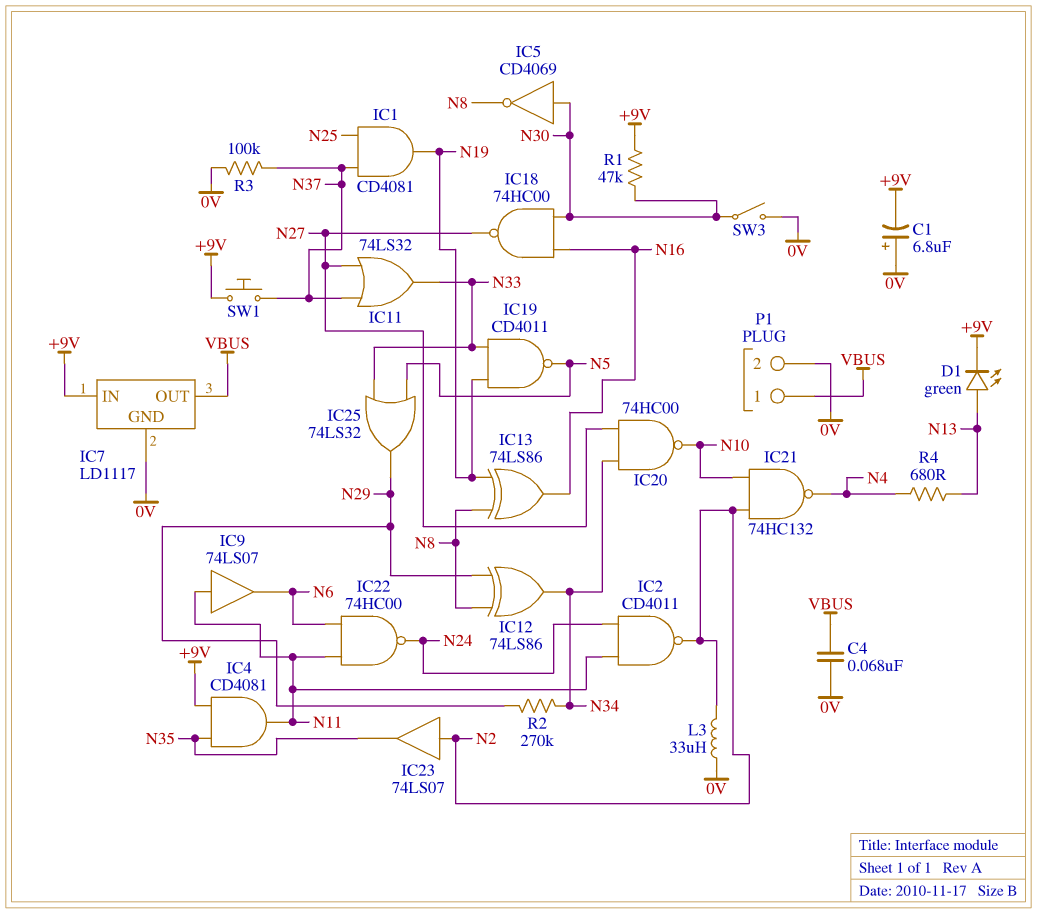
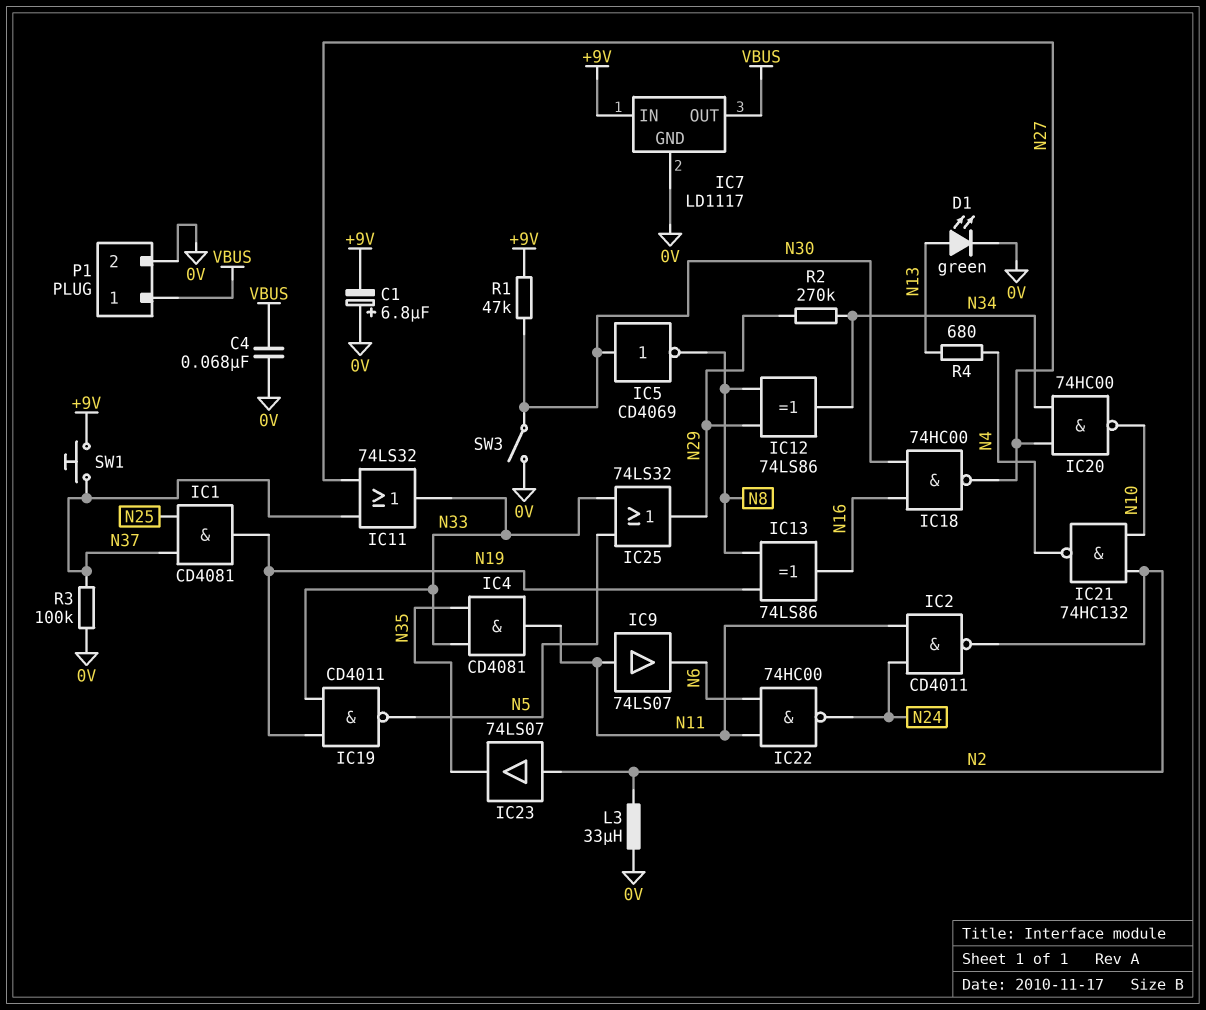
D1: LED green (A N13, K +9V) -> LED green (A N13, K 0V)
IC4: AND CD4081 (in +9V, in N35, out N11) -> AND CD4081 (in N33, in N35, out N11)

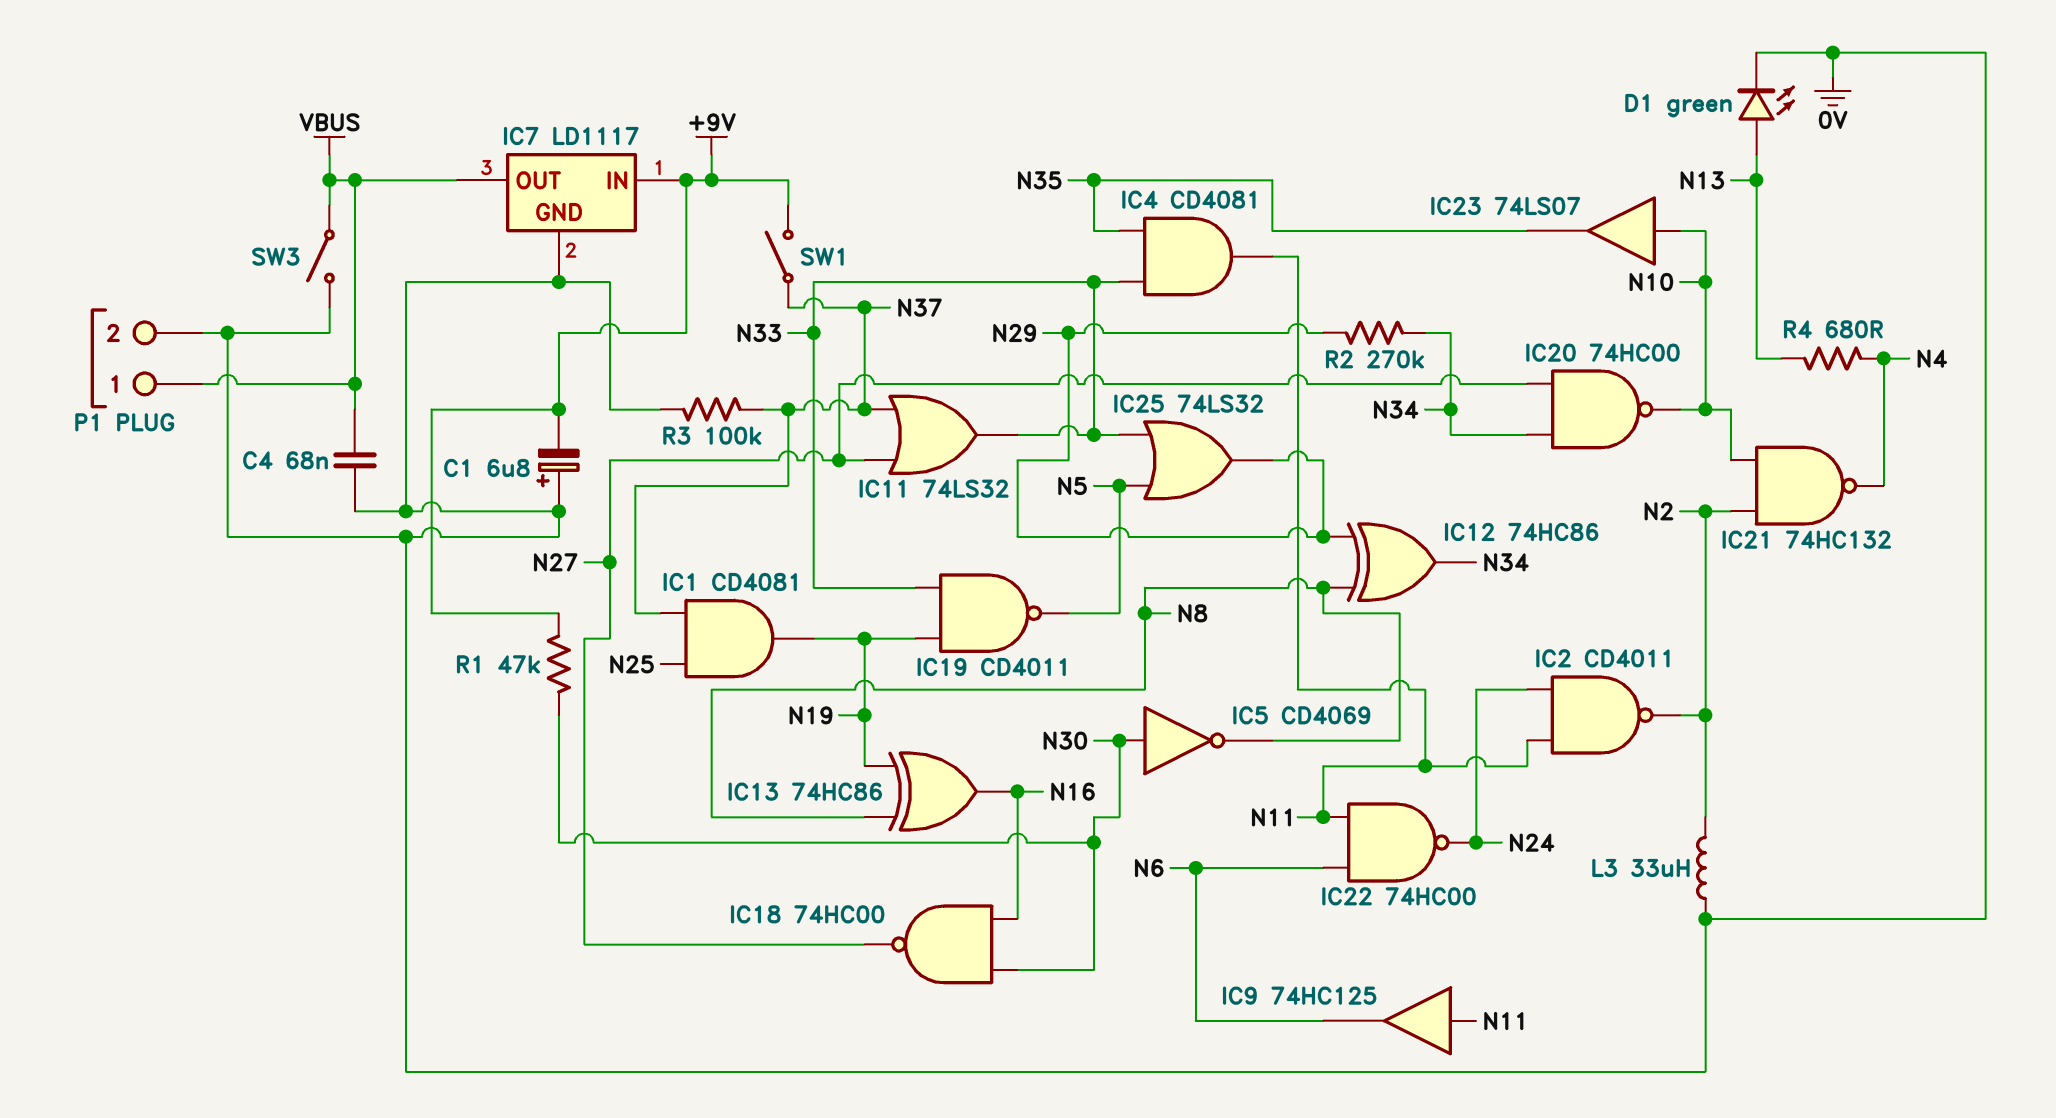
IC9: buffer 74LS07 (in N11, out N6) -> buffer 74HC125 (in N11, out N6)
IC12: XOR 74LS86 (in N8, in N29, out N34) -> XOR 74HC86 (in N8, in N29, out N34)
IC13: XOR 74LS86 (in N8, in N19, out N16) -> XOR 74HC86 (in N8, in N19, out N16)
IC23: buffer 74LS07 (in N2, out N35) -> buffer 74LS07 (in N10, out N35)
SW1: button (+9V, N37) -> switch (+9V, N37)
SW3: switch (0V, N30) -> switch (0V, VBUS)

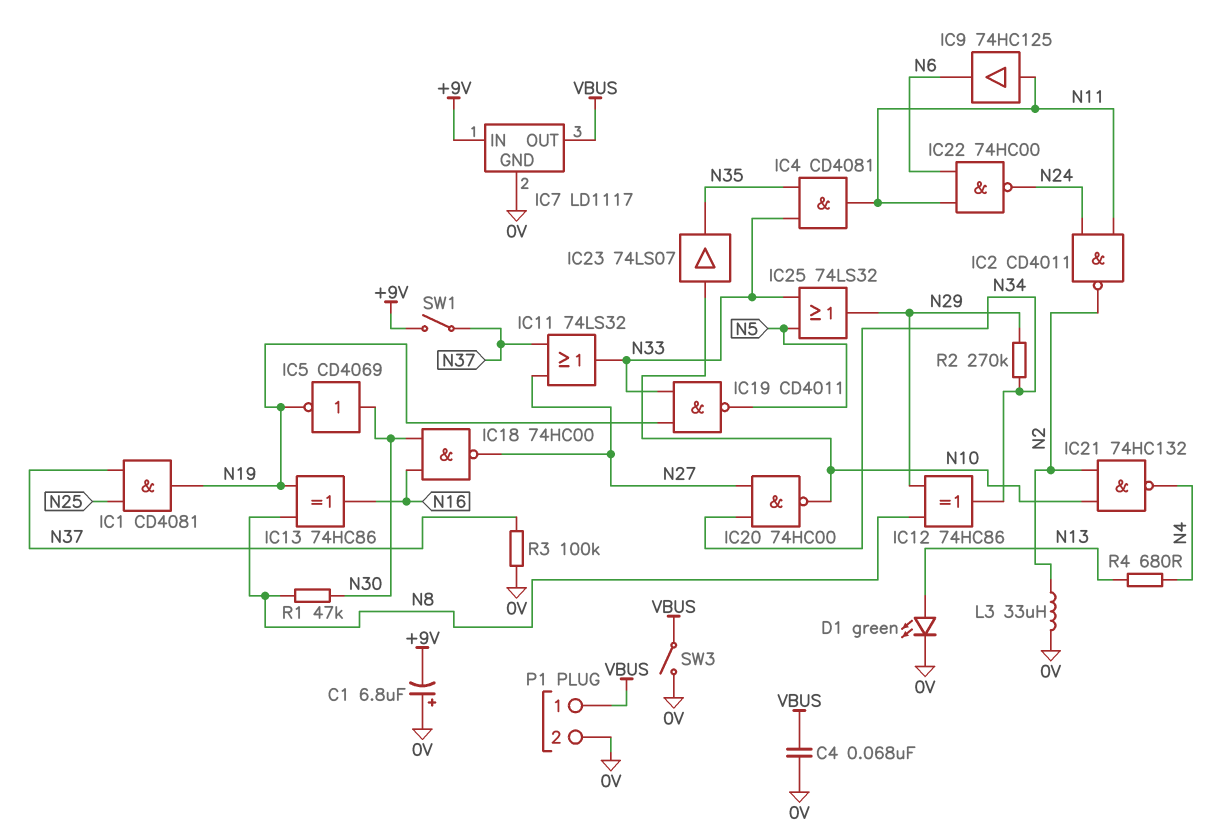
IC5: NOT CD4069 (in N30, out N8) -> NOT CD4069 (in N30, out N19)
R1: 47k (+9V, N30) -> 47k (N8, N30)

